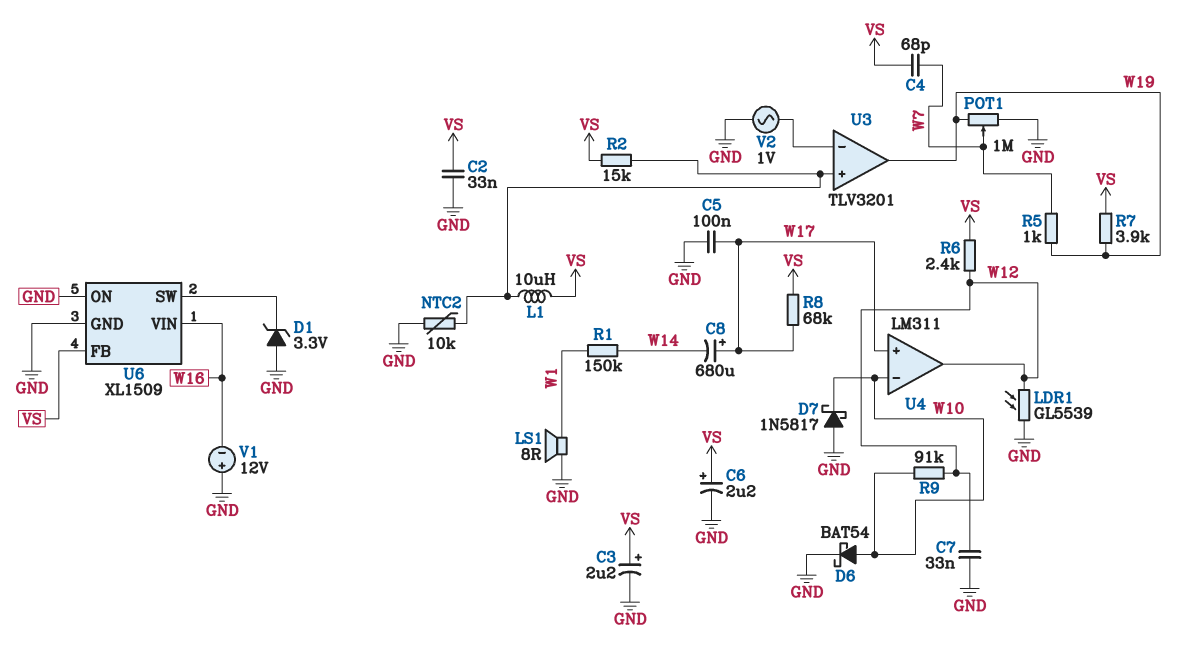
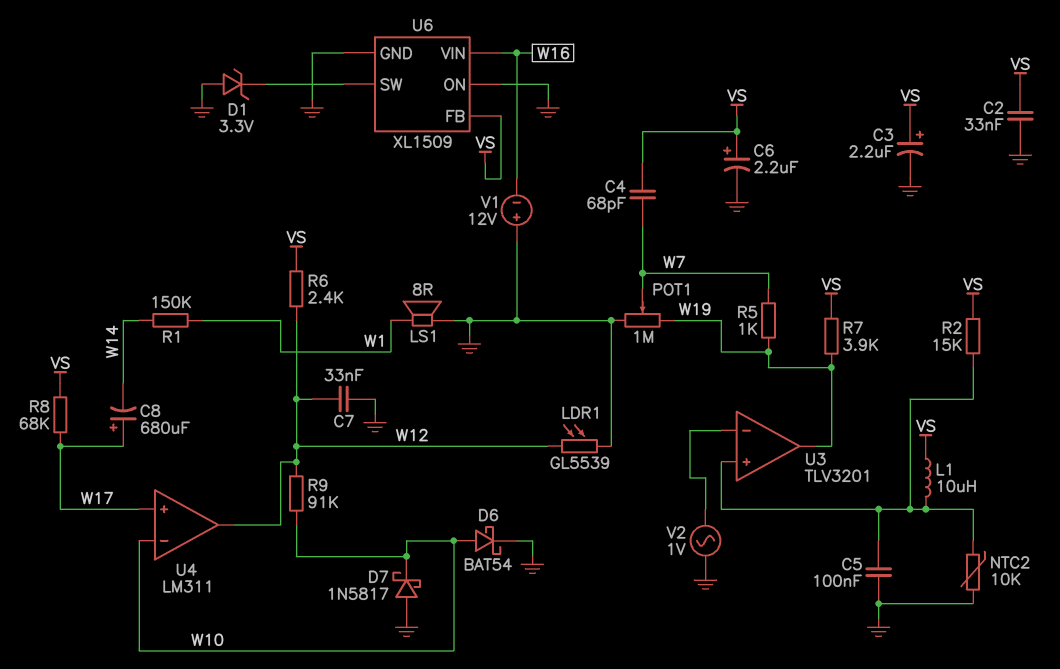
C5: 100nF (GND, W17) -> 100nF (GND, U3/in+)

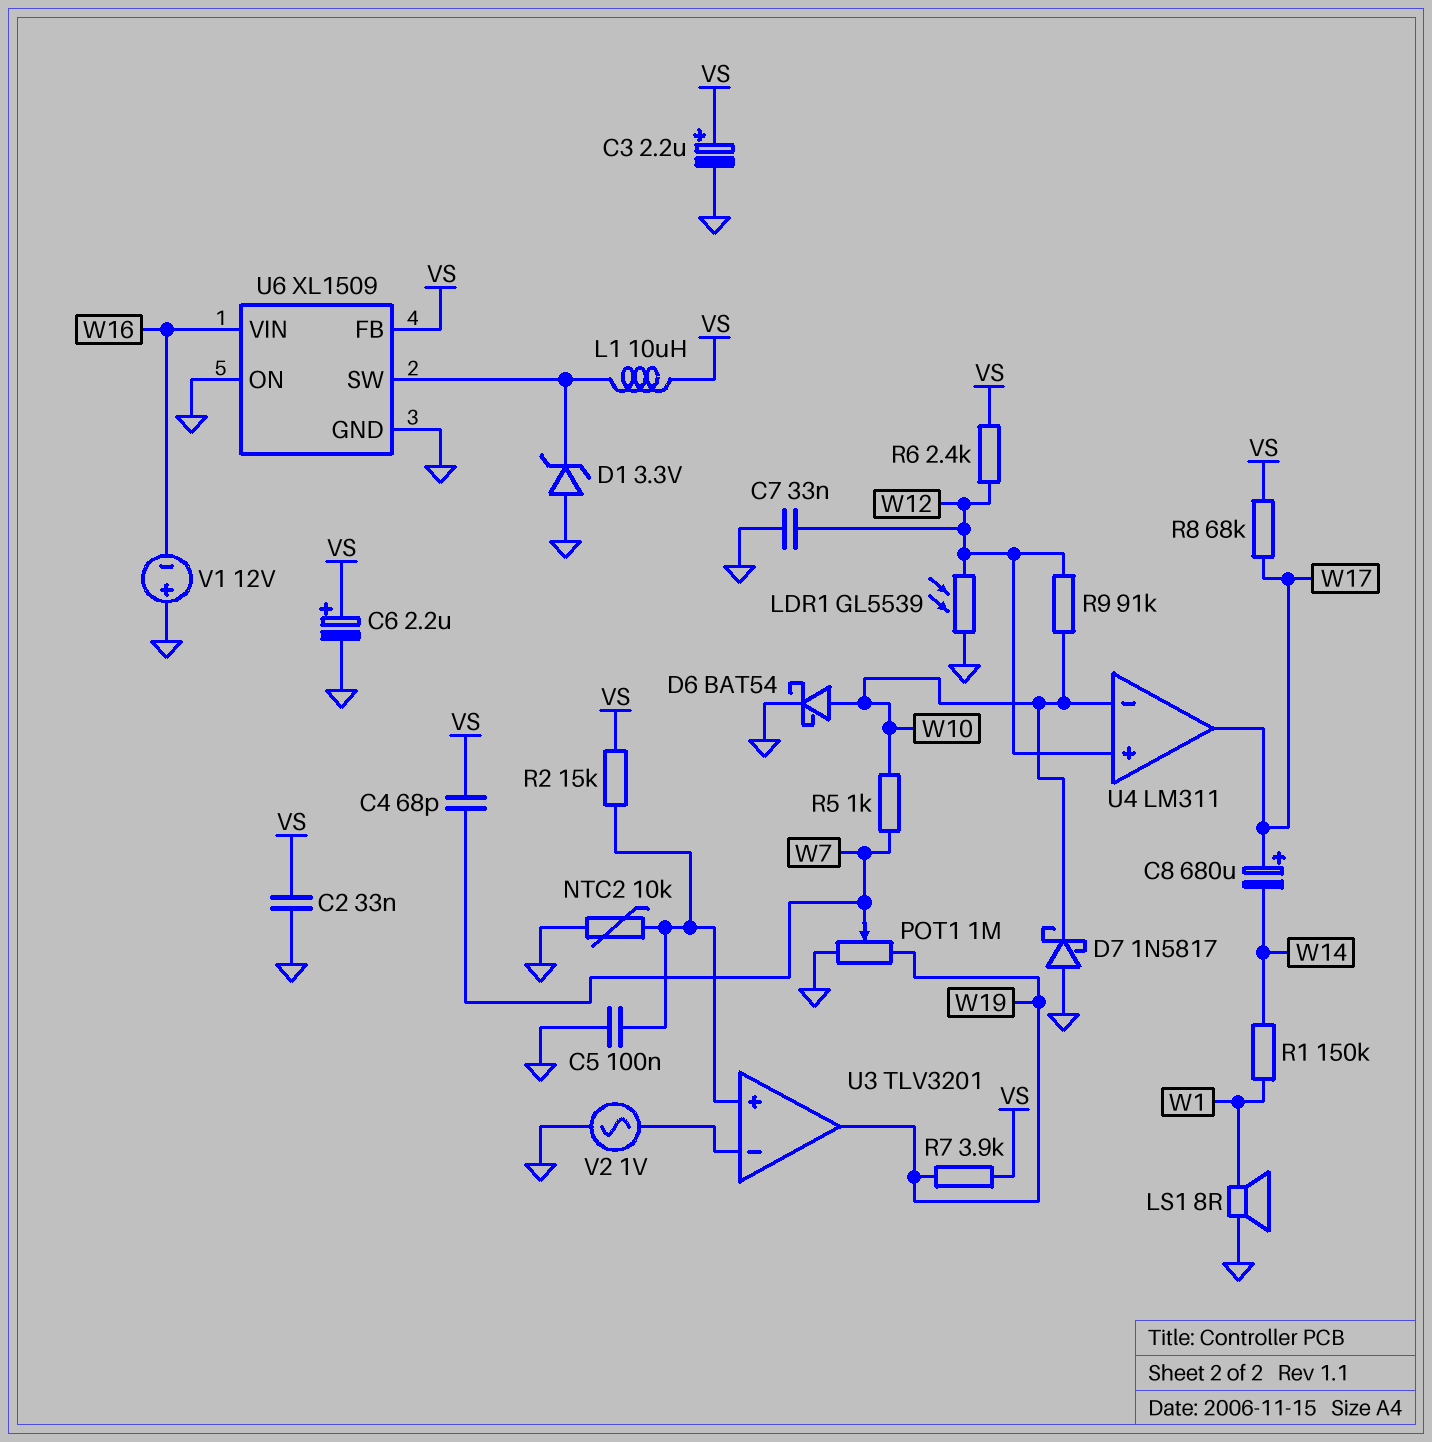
L1: 10uH (U3/in+, VS) -> 10uH (U6/SW, VS)
R5: 1k (W7, W19) -> 1k (W7, W10)
U4 pin in+: W17 -> W12
U4 pin out: W12 -> W17

